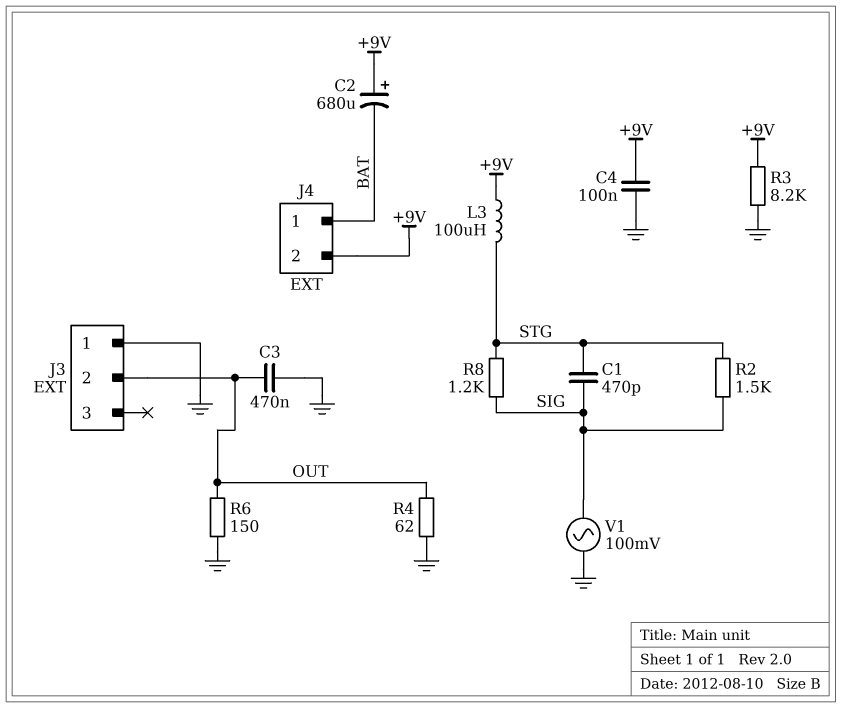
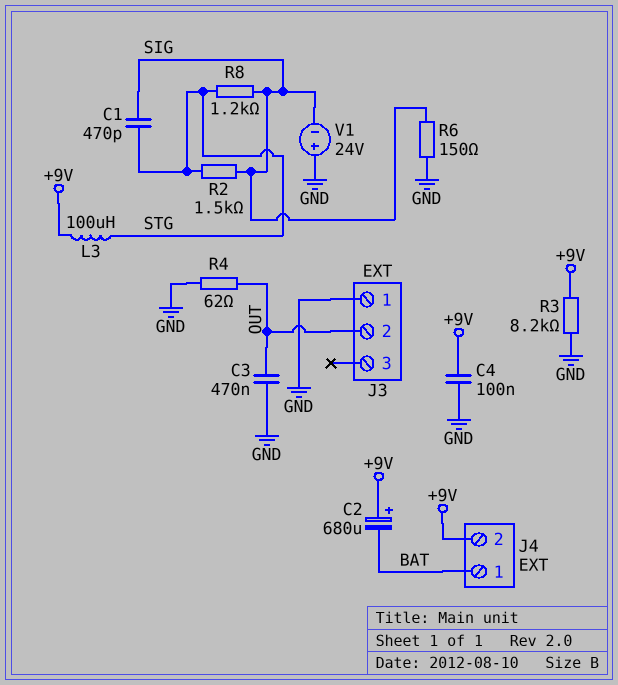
R6: 150 (GND, OUT) -> 150 (GND, SIG)
V1: AC 100mV (GND, SIG) -> 24V (plus GND, minus SIG)

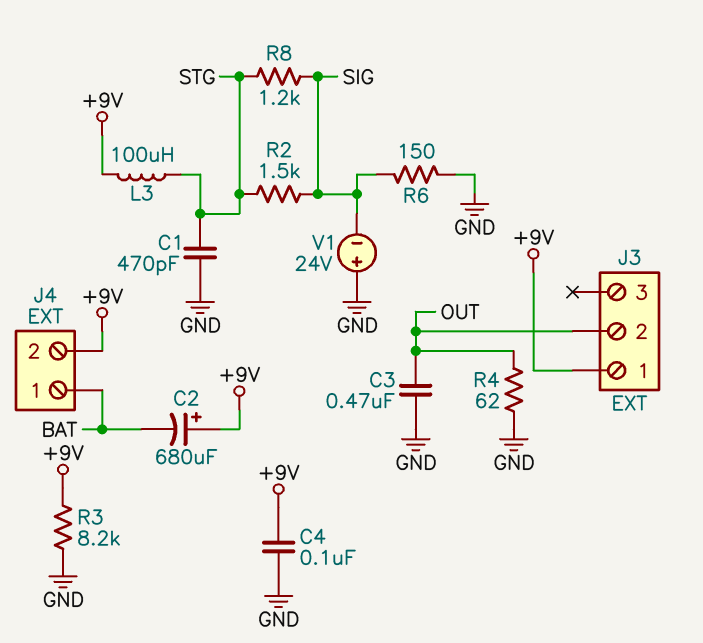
C1: 470pF (SIG, STG) -> 470pF (GND, STG)
J3 pin 1: GND -> +9V

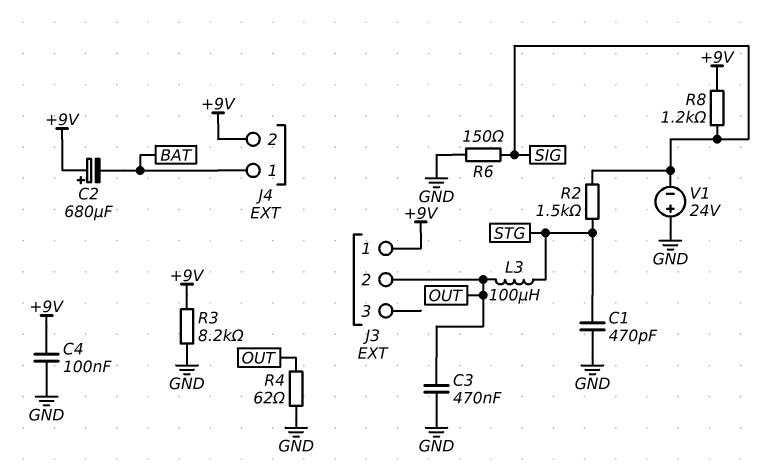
L3: 100uH (+9V, STG) -> 100uH (OUT, STG)
R8: 1.2k (SIG, STG) -> 1.2k (+9V, SIG)

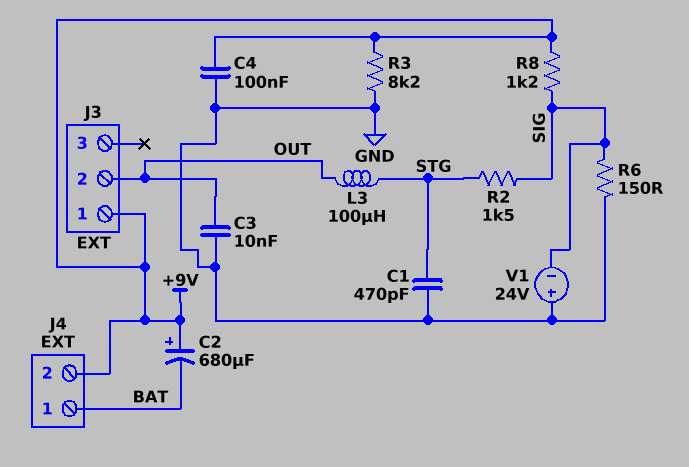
C3: 470nF (GND, OUT) -> 10nF (GND, OUT)
R4: 62 (GND, OUT) -> none

